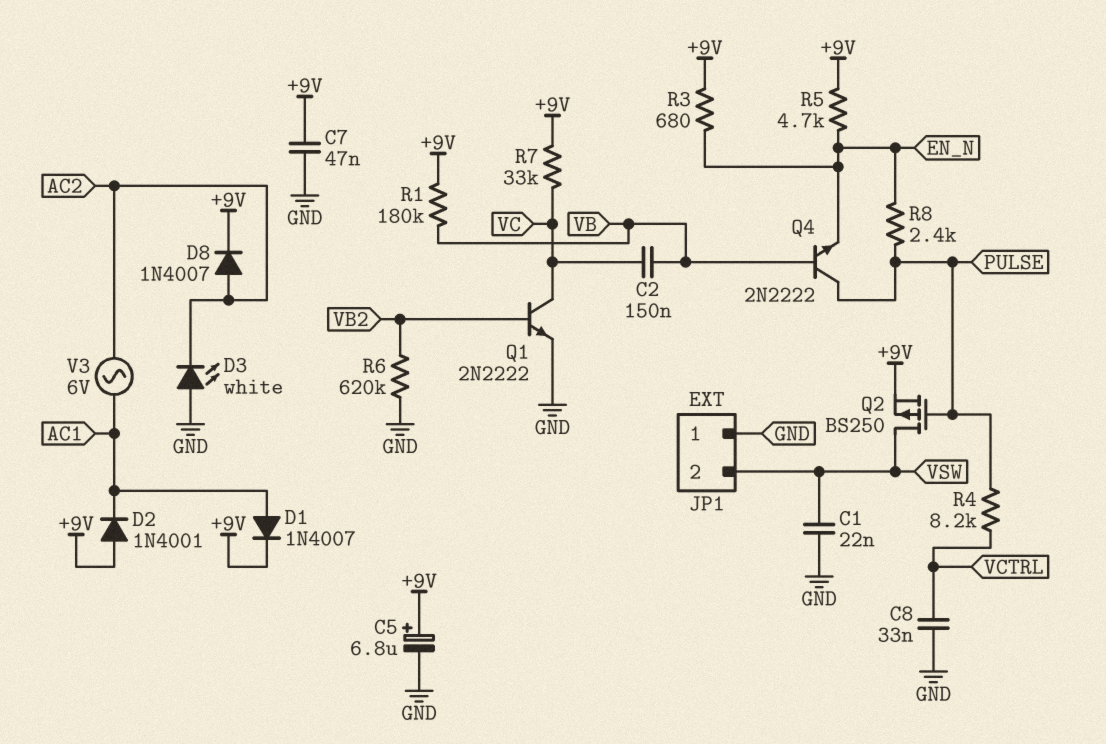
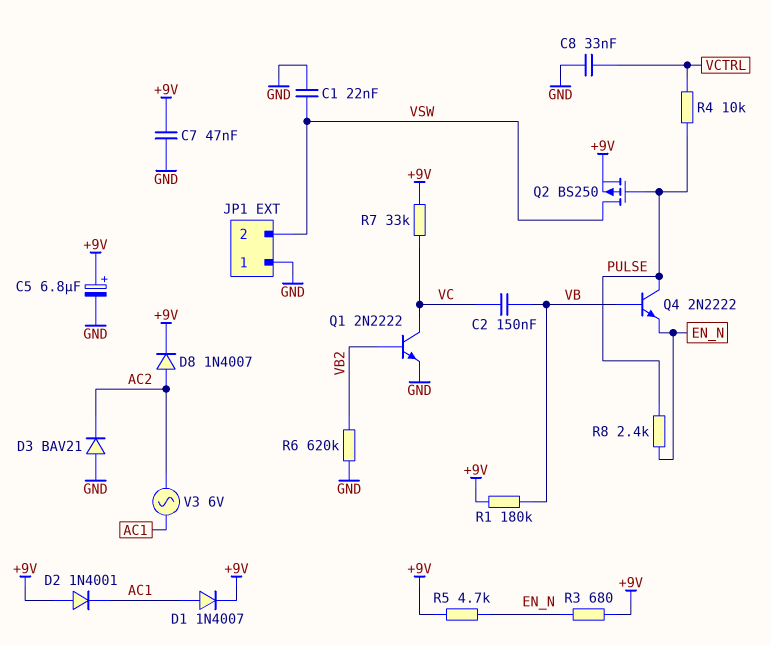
D3: LED white (A GND, K AC2) -> diode BAV21 (A GND, K AC2)
R4: 8.2k (PULSE, VCTRL) -> 10k (PULSE, VCTRL)

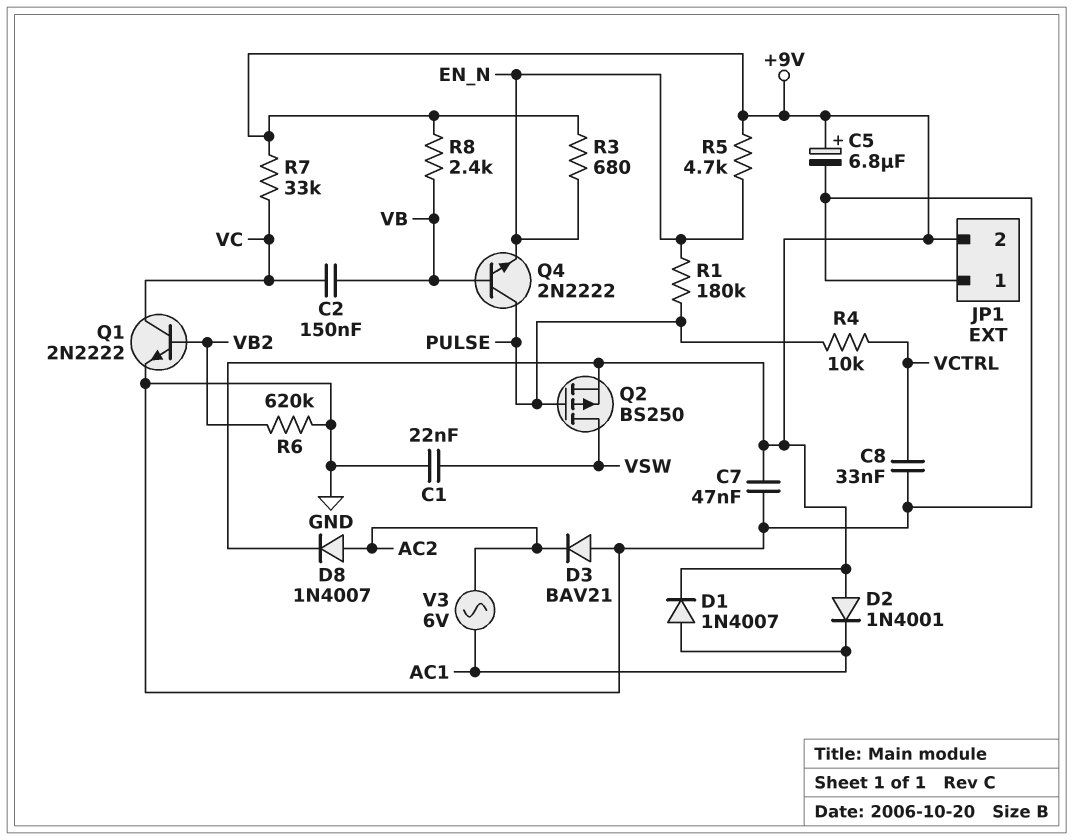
JP1 pin 2: VSW -> +9V
R1: 180k (+9V, VB) -> 180k (EN_N, PULSE)
R8: 2.4k (EN_N, PULSE) -> 2.4k (+9V, VB)

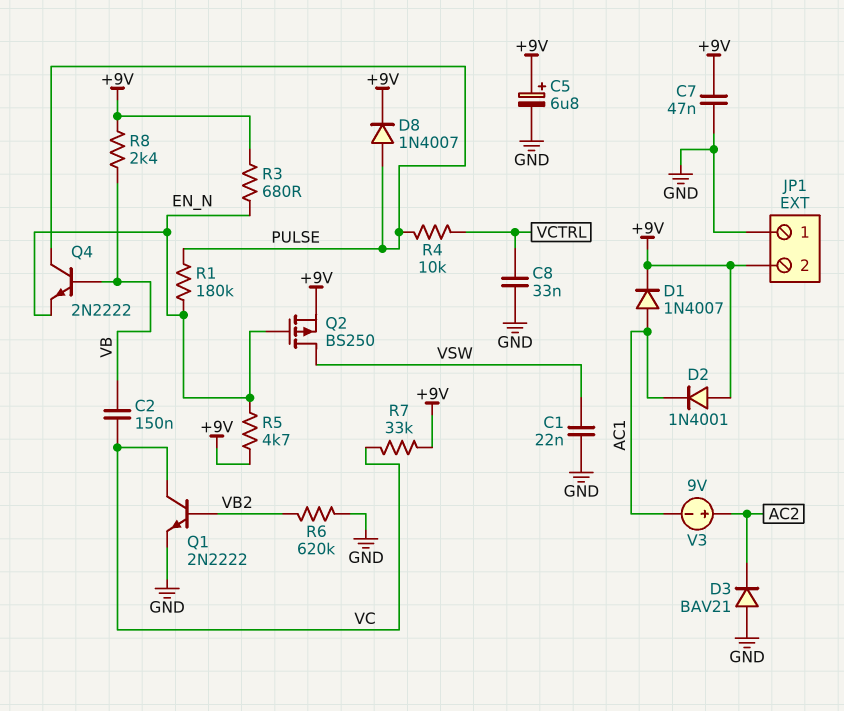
D8: diode 1N4007 (A AC2, K +9V) -> diode 1N4007 (A PULSE, K +9V)
Q2: PMOS BS250 (G PULSE, D VSW, S +9V) -> PMOS BS250 (G EN_N, D VSW, S +9V)
V3: AC 6V (AC1, AC2) -> 9V (plus AC2, minus AC1)

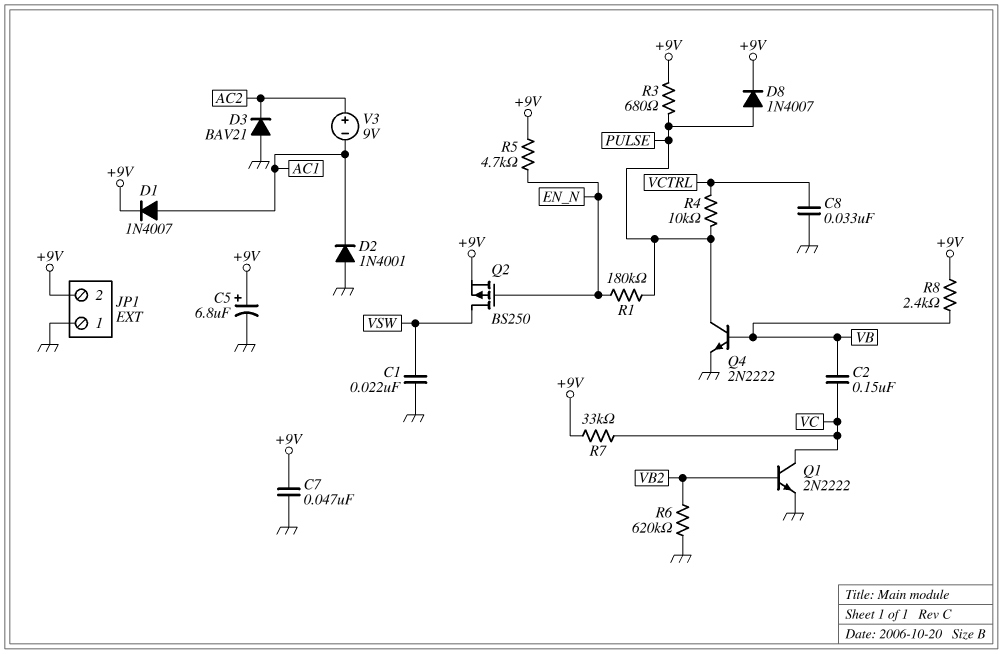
D2: diode 1N4001 (A +9V, K AC1) -> diode 1N4001 (A GND, K AC1)
Q4: NPN 2N2222 (B VB, C PULSE, E EN_N) -> NPN 2N2222 (B VB, C PULSE, E GND)
R3: 680 (+9V, EN_N) -> 680 (+9V, PULSE)

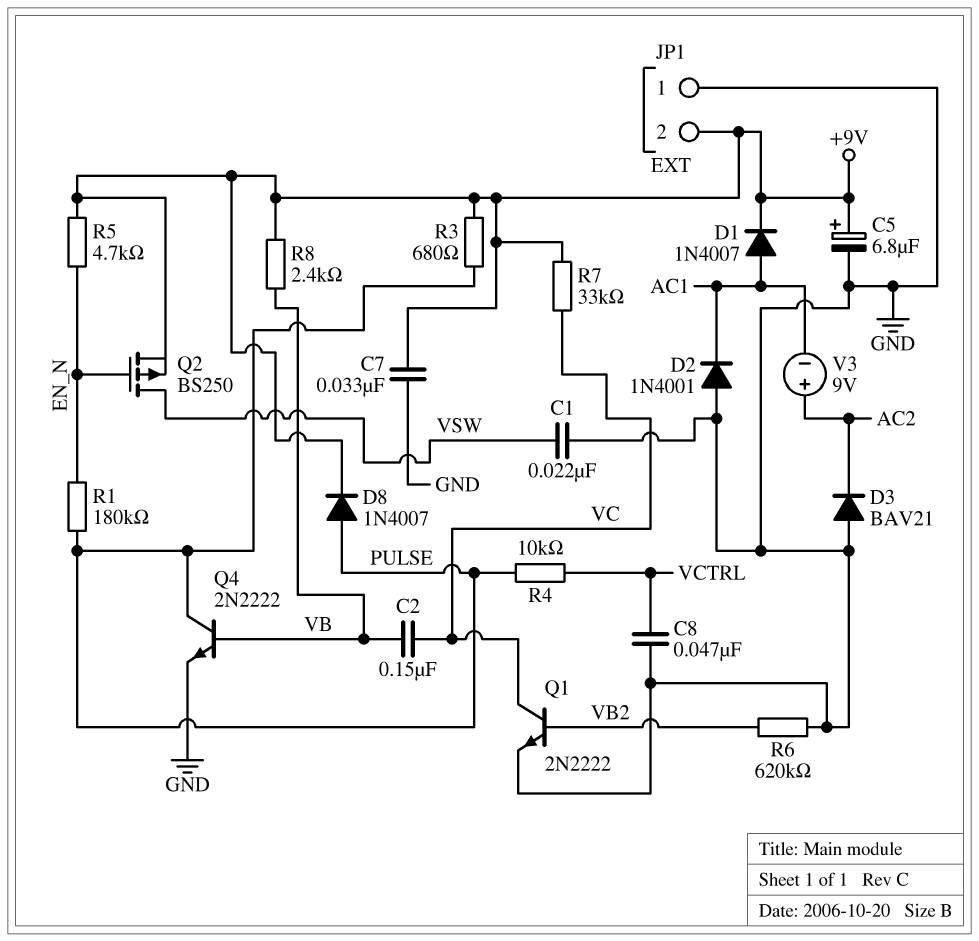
C7: 47nF (+9V, GND) -> 33nF (+9V, GND)
C8: 33nF (GND, VCTRL) -> 47nF (GND, VCTRL)

